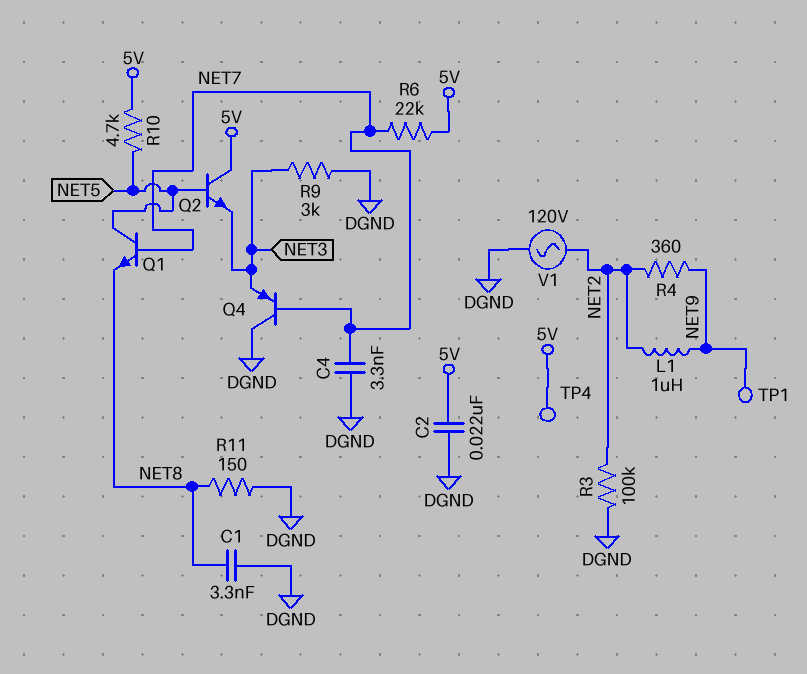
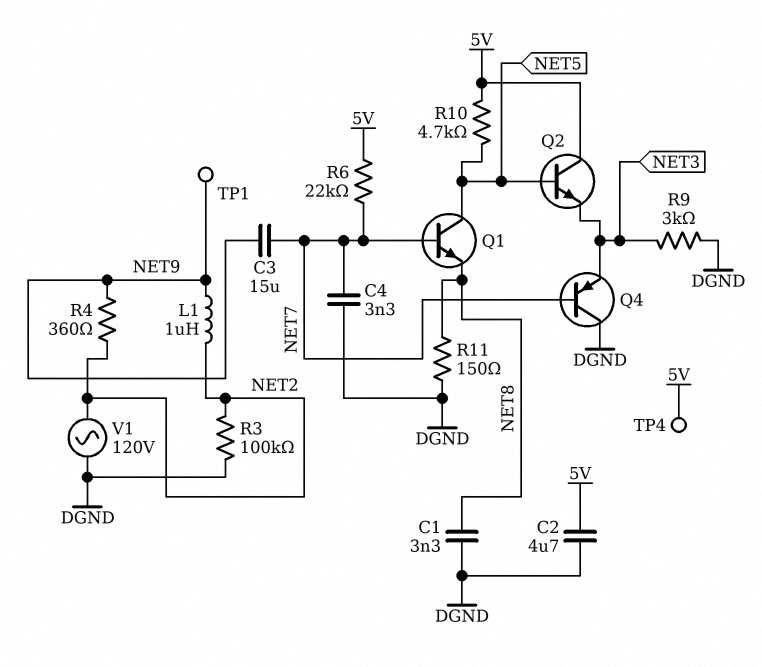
C2: 22nF (5V, DGND) -> 4.7uF (5V, DGND)
C3: none -> 15uF (NET7, NET9)

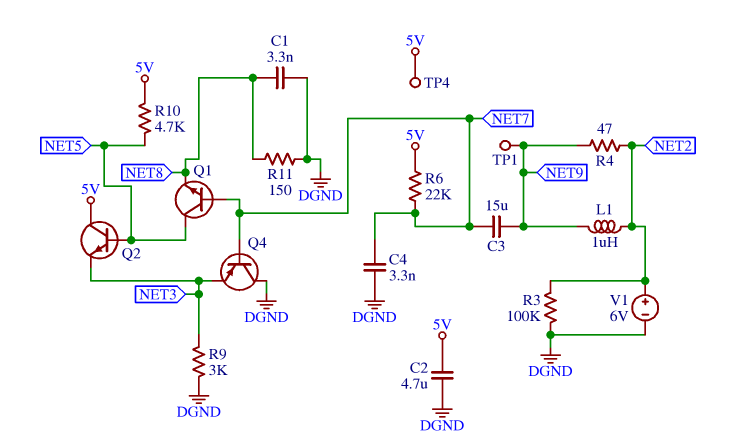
R4: 360 (NET2, NET9) -> 47 (NET2, NET9)
V1: AC 120V (DGND, NET2) -> 6V (plus NET2, minus DGND)

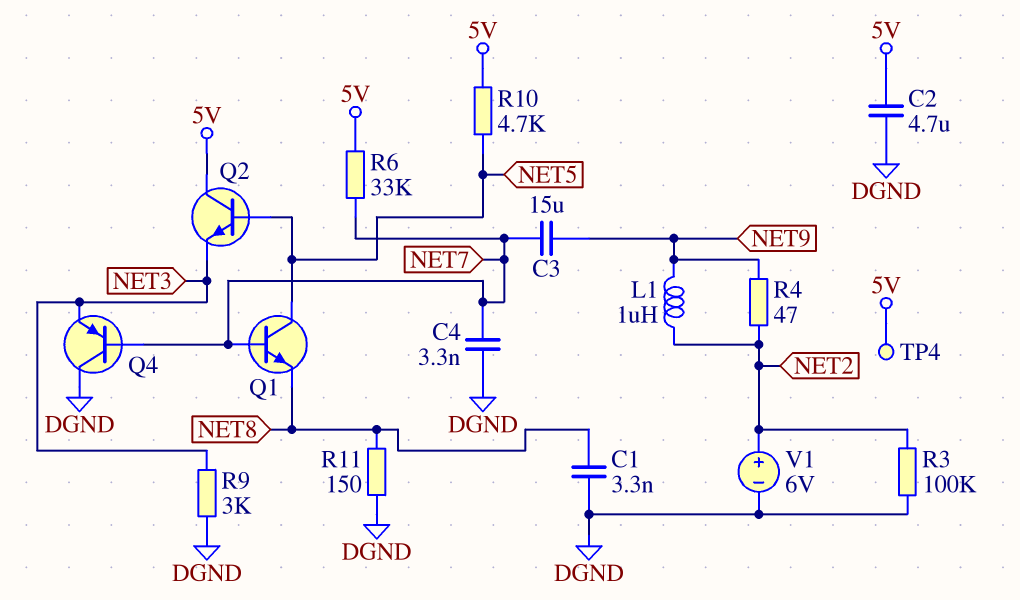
R6: 22k (5V, NET7) -> 33k (5V, NET7)
TP1: test point (NET9) -> none

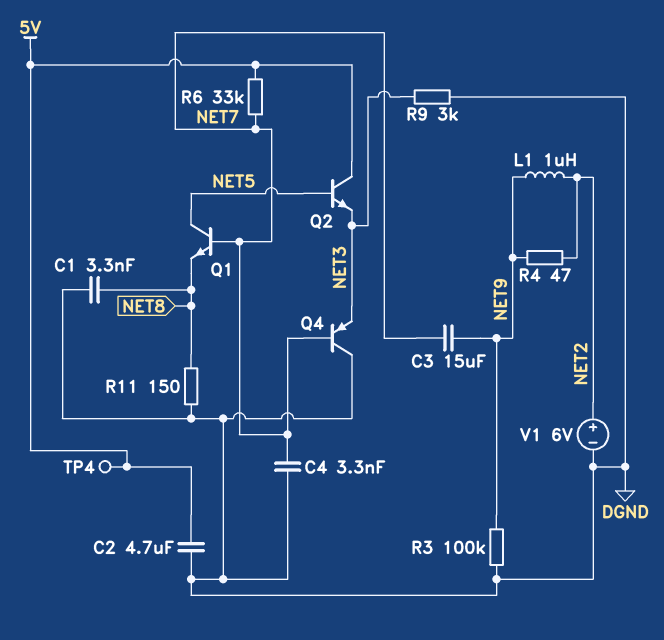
R3: 100k (DGND, NET2) -> 100k (DGND, NET9)
R10: 4.7k (5V, NET5) -> none

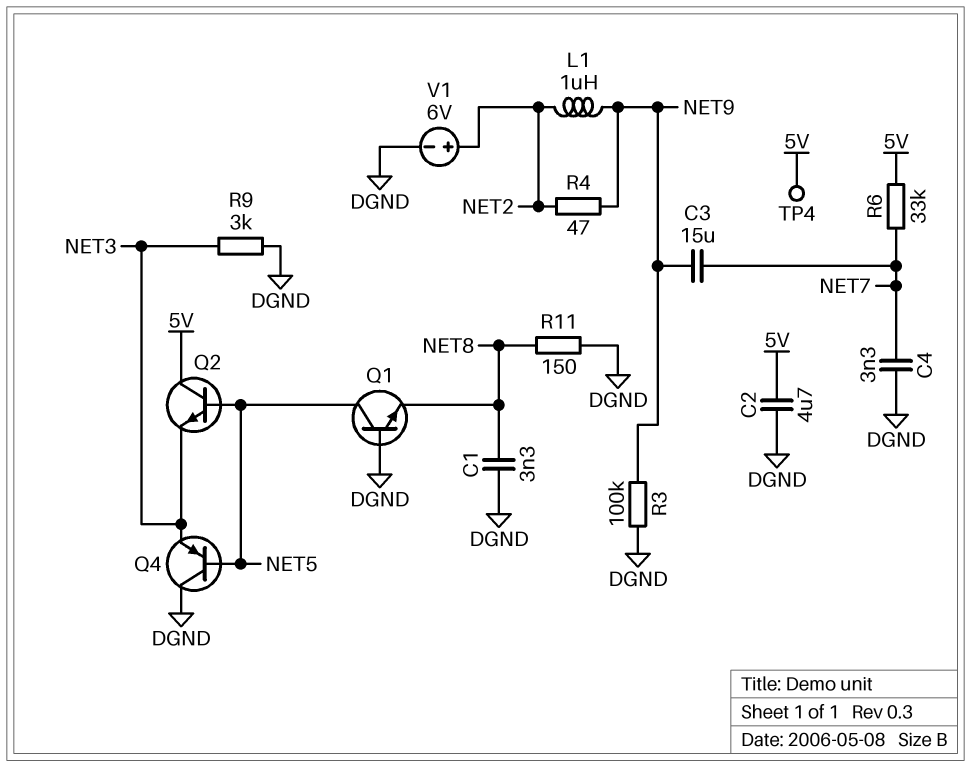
Q1: NPN (B NET7, C NET5, E NET8) -> NPN (B DGND, C NET5, E NET8)
Q4: PNP (B NET7, C DGND, E NET3) -> PNP (B NET5, C DGND, E NET3)

